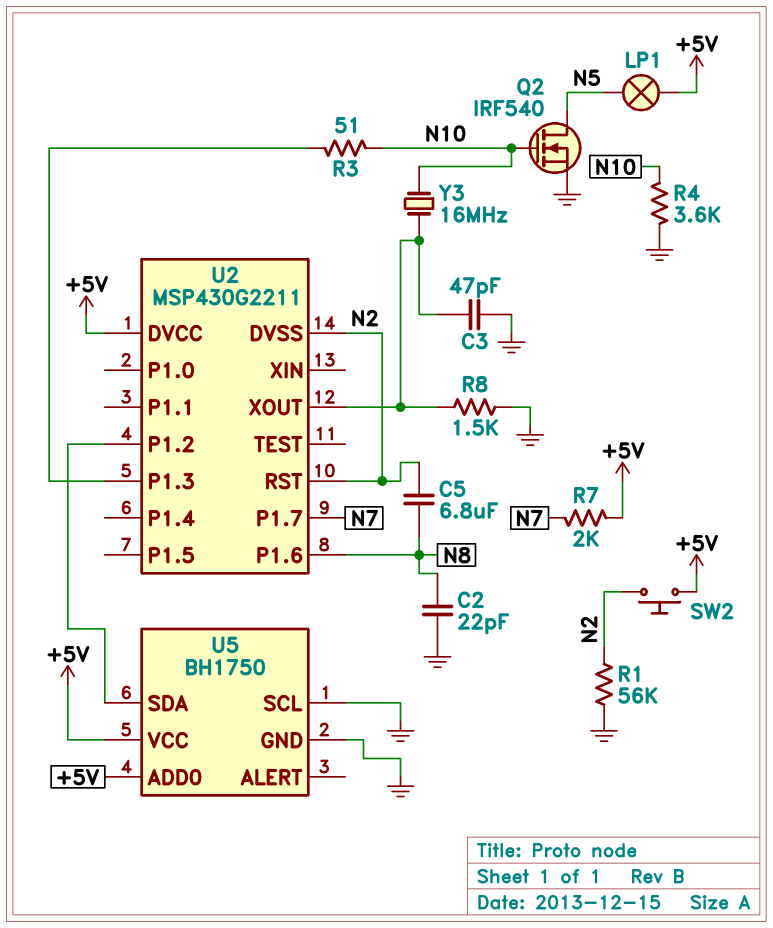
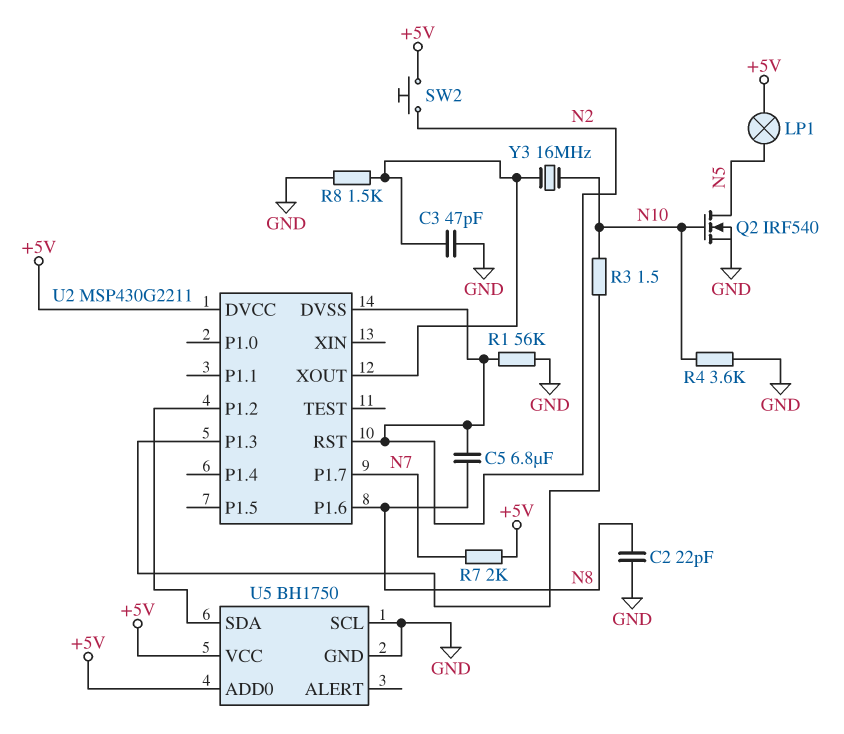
R3: 51 (N10, U2/P1.3) -> 1.5 (N10, U2/P1.3)

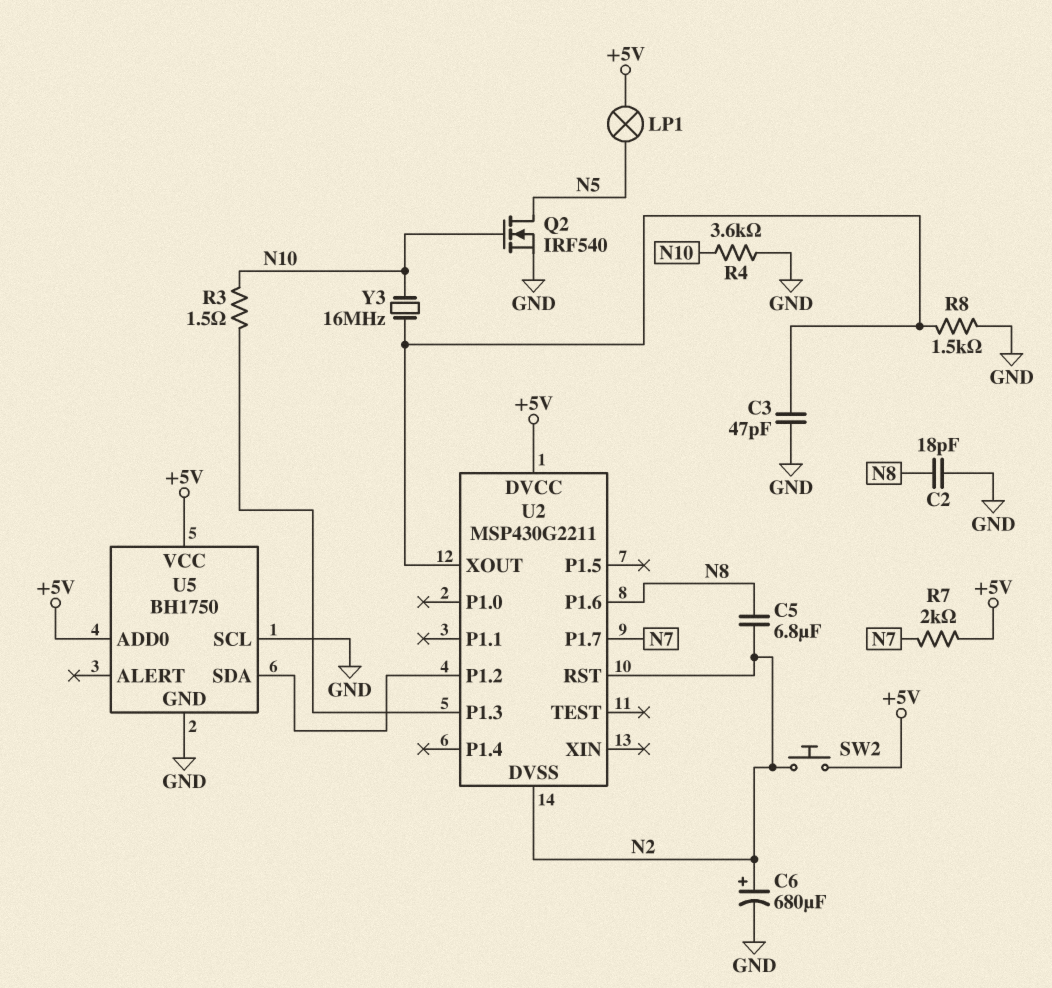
C2: 22pF (GND, N8) -> 18pF (GND, N8)
C6: none -> 680uF (plus N2, minus GND)
R1: 56k (GND, N2) -> none

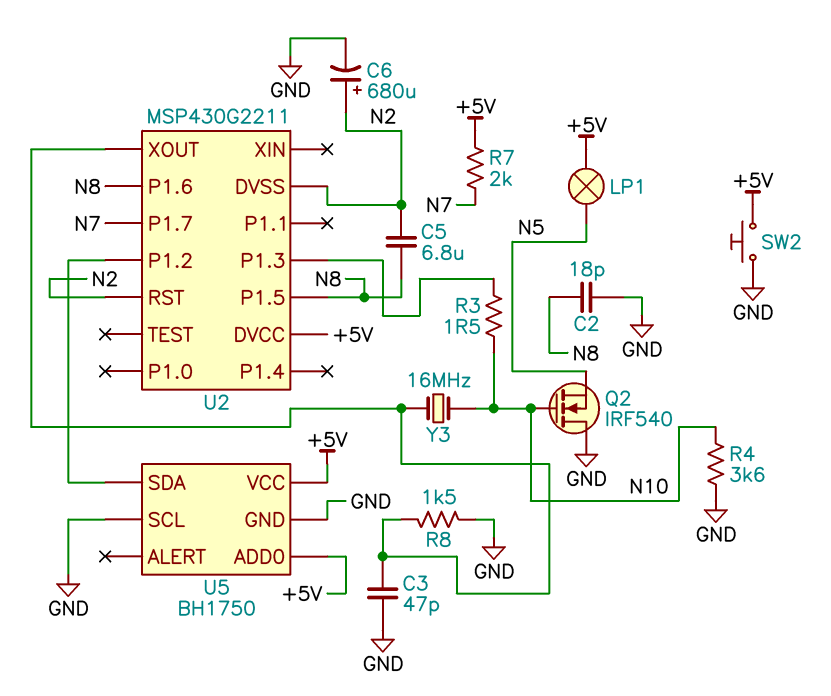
Q2: NMOS IRF540 (G N10, D N5, S GND) -> NMOS IRF540 (G N10, D GND, S N5)
SW2: button (+5V, N2) -> button (+5V, GND)
U2 pin P1.5: none -> N8

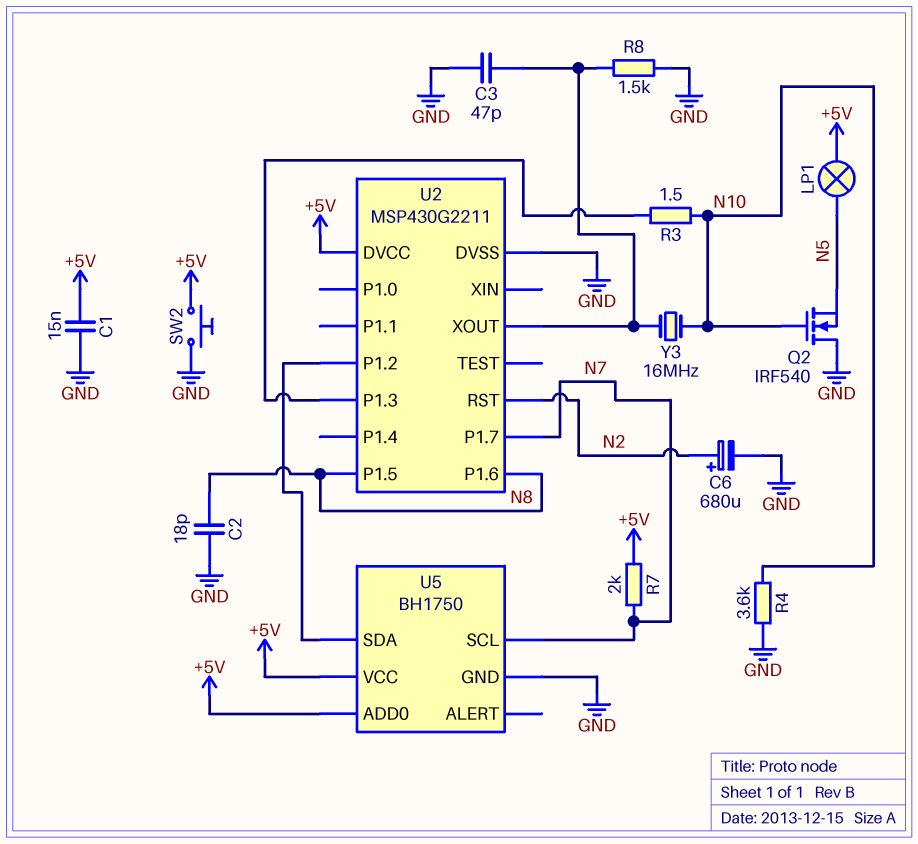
C1: none -> 15nF (+5V, GND)
C5: 6.8uF (N2, N8) -> none
U2 pin DVSS: N2 -> GND
U5 pin SCL: GND -> N7

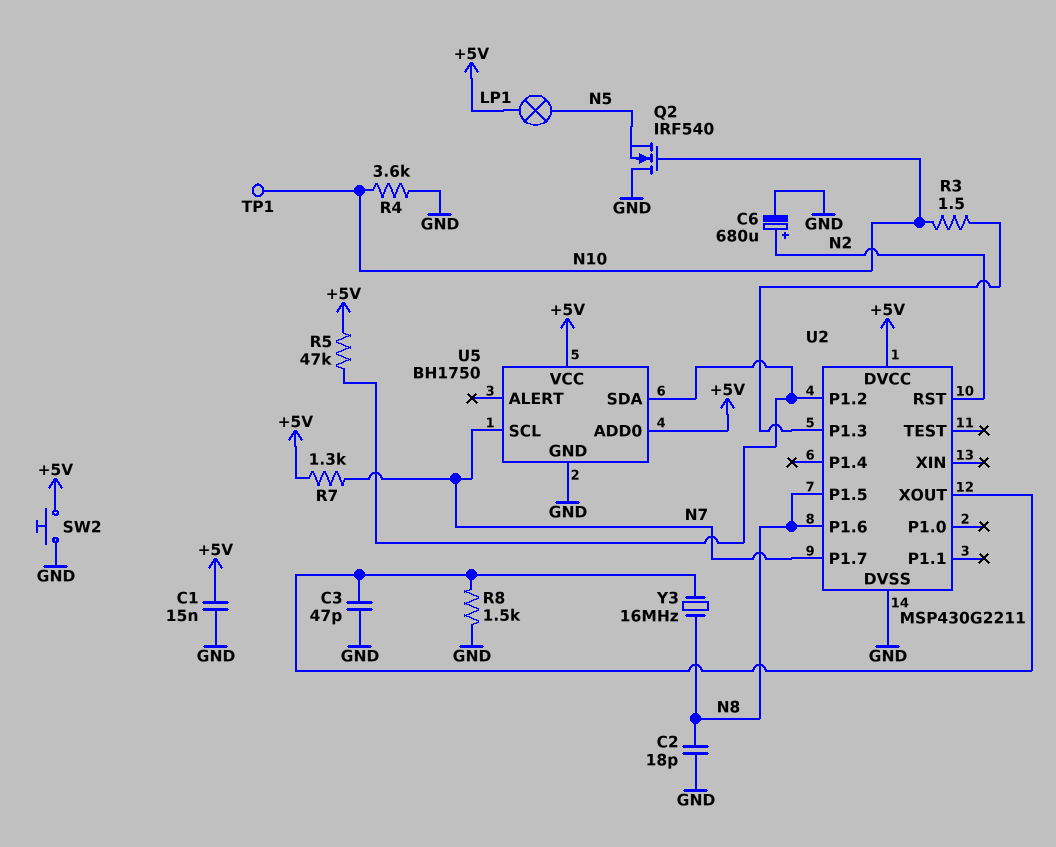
R5: none -> 47k (+5V, U2/P1.2)
R7: 2k (+5V, N7) -> 1.3k (+5V, N7)
TP1: none -> test point (N10)
Y3: 16MHz (N10, U2/XOUT) -> 16MHz (N8, U2/XOUT)

